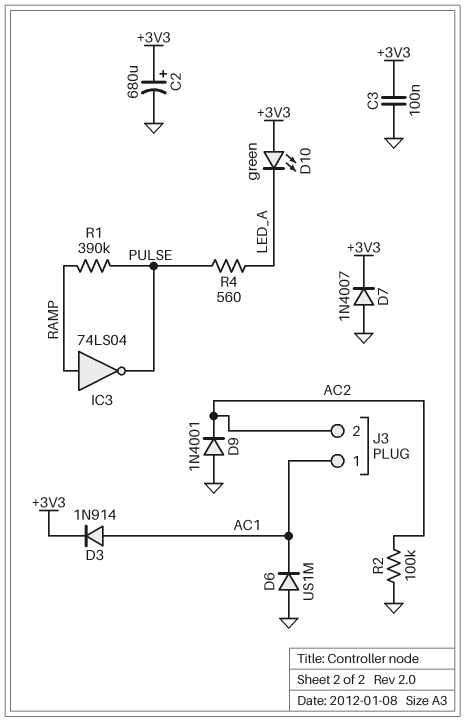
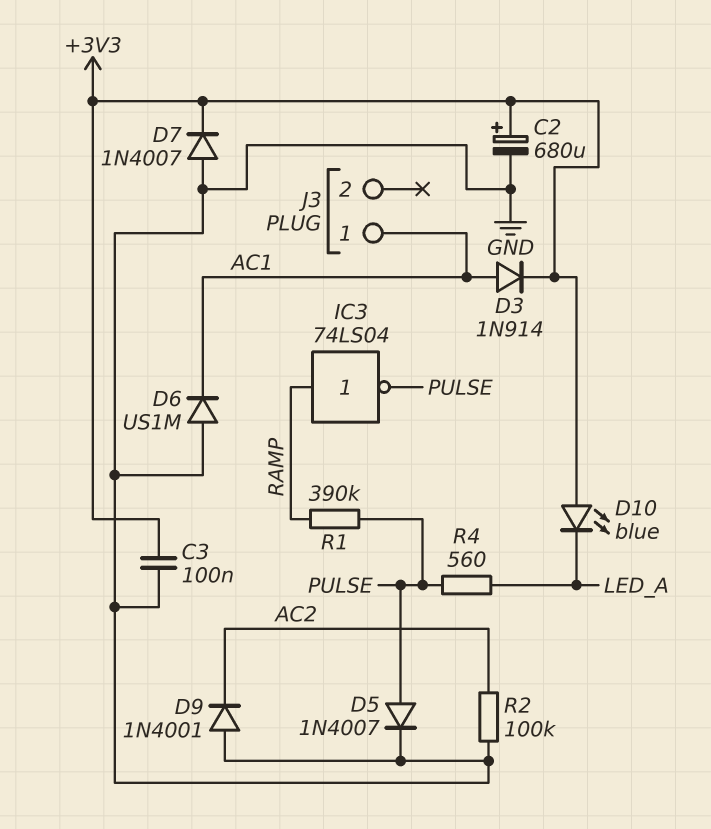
D5: none -> diode 1N4007 (A PULSE, K GND)
D10: LED green (A +3V3, K LED_A) -> LED blue (A +3V3, K LED_A)
J3 pin 2: AC2 -> none

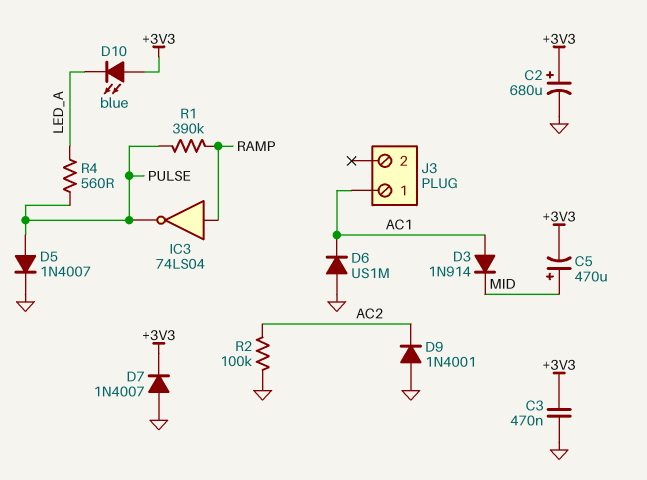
C3: 100nF (+3V3, GND) -> 470nF (+3V3, GND)
C5: none -> 470uF (plus MID, minus +3V3)
D3: diode 1N914 (A AC1, K +3V3) -> diode 1N914 (A AC1, K MID)

